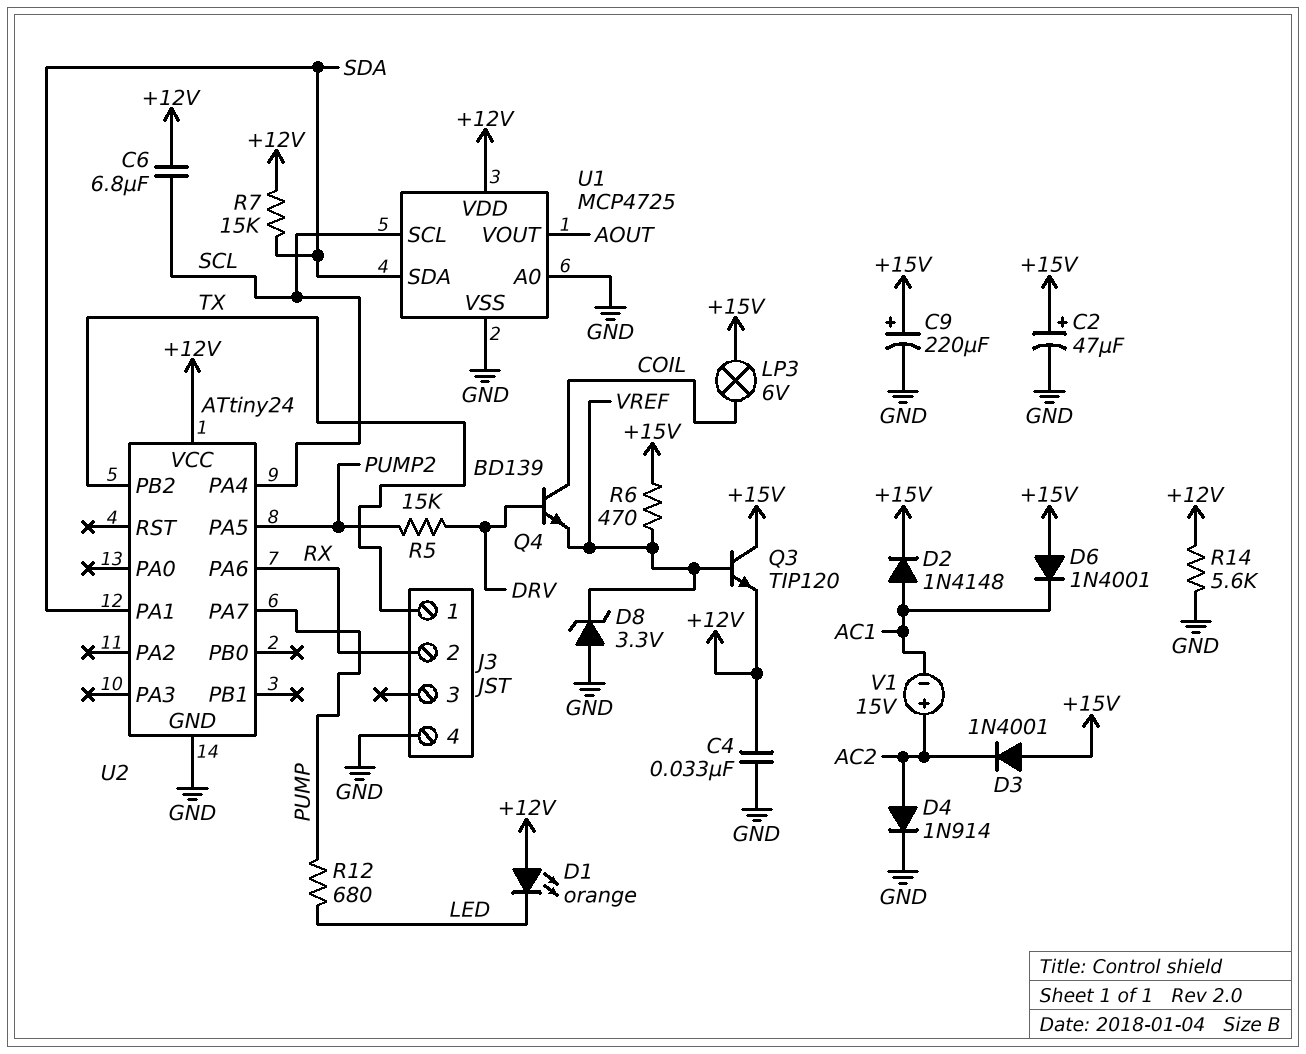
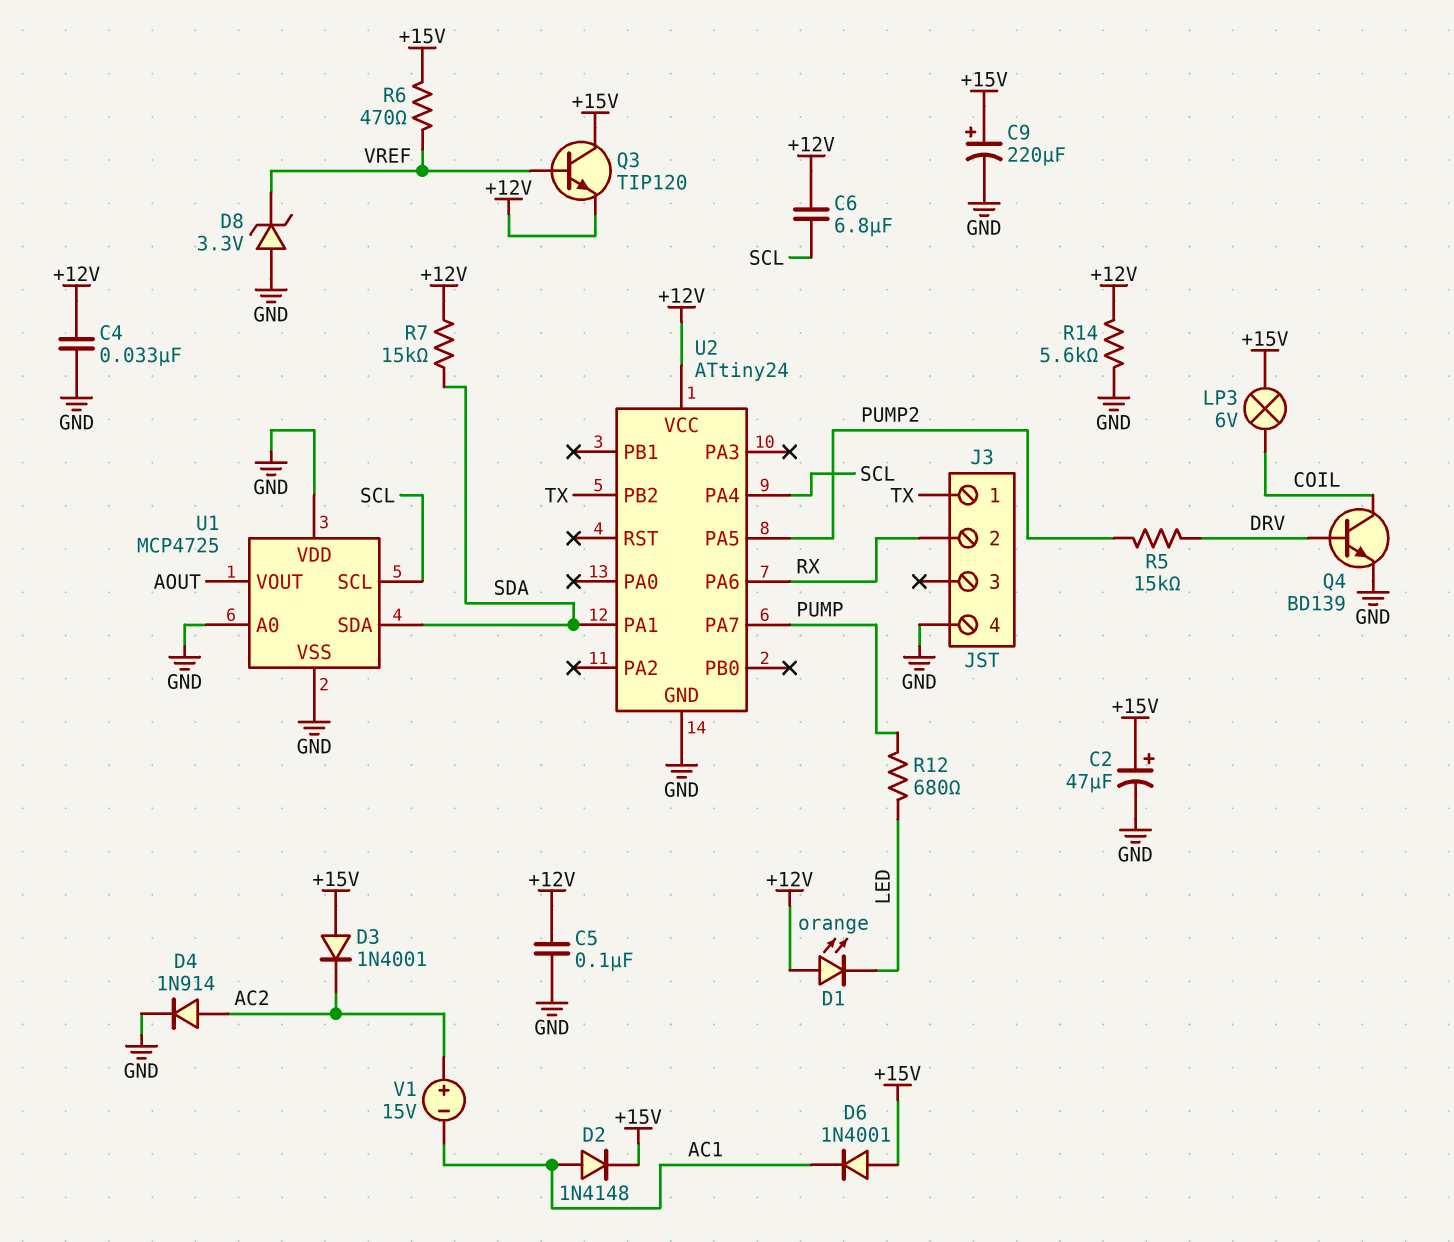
C5: none -> 100nF (+12V, GND)
Q4: NPN BD139 (B DRV, C COIL, E VREF) -> NPN BD139 (B DRV, C COIL, E GND)
U1 pin VDD: +12V -> GND

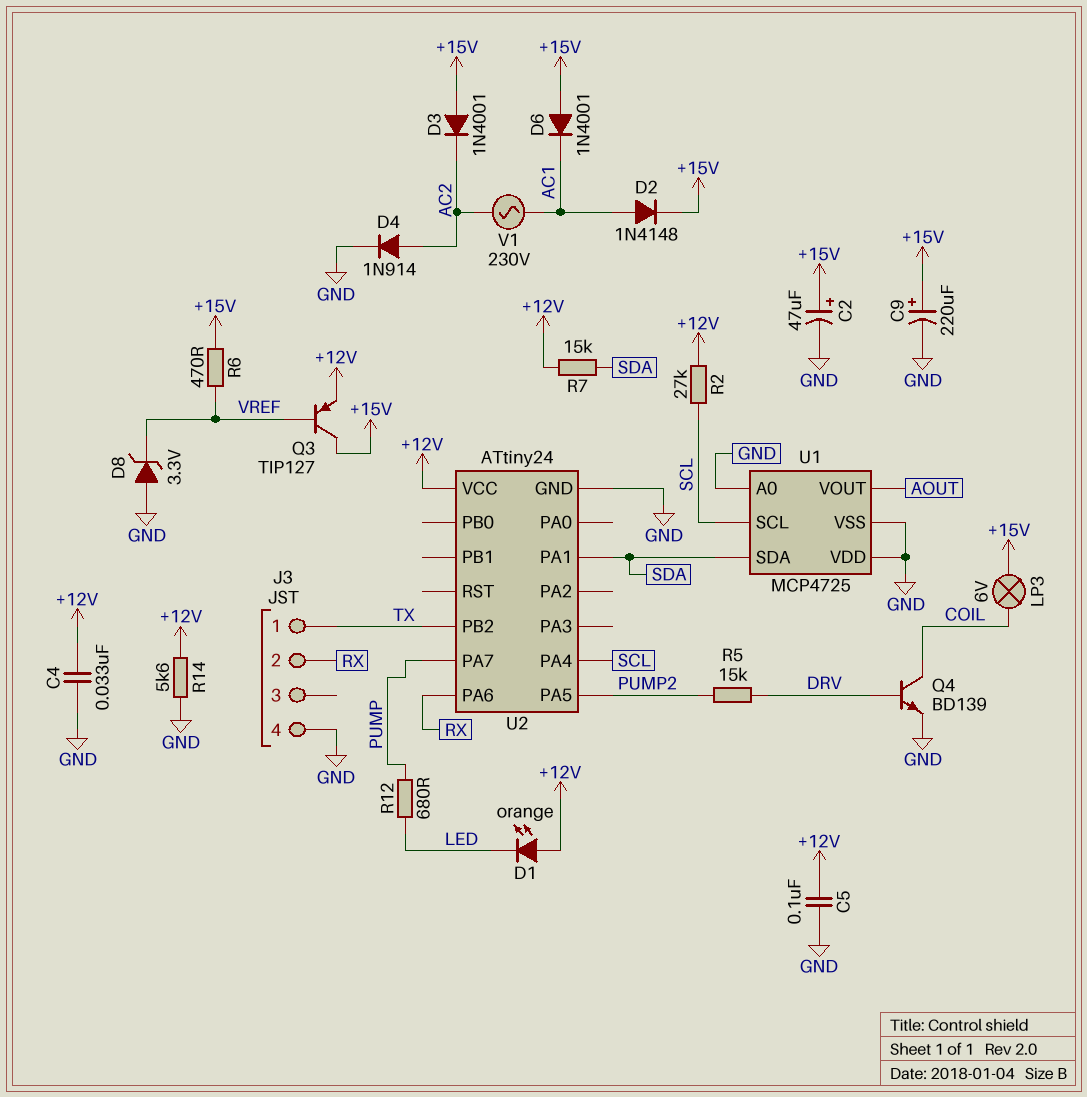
C6: 6.8uF (+12V, SCL) -> none
Q3: NPN TIP120 (B VREF, C +15V, E +12V) -> PNP TIP127 (B VREF, C +15V, E +12V)
R2: none -> 27k (+12V, SCL)
V1: 15V (plus AC2, minus AC1) -> AC 230V (AC1, AC2)

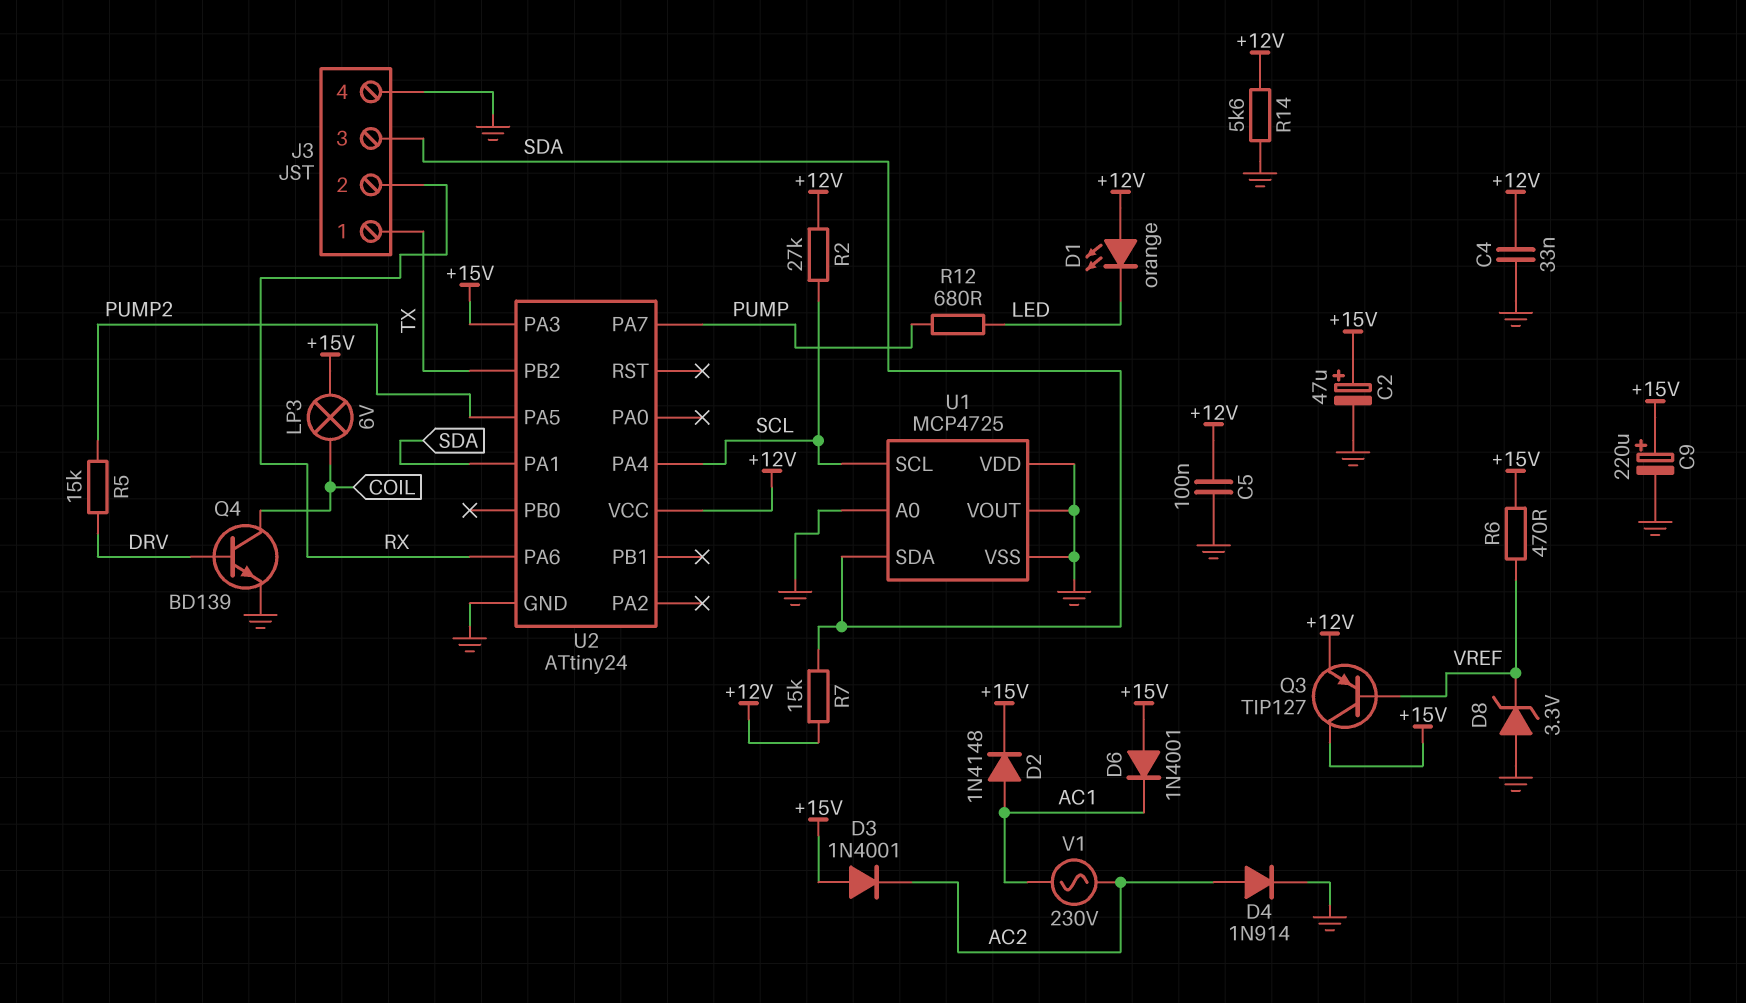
J3 pin 3: none -> SDA
U1 pin VOUT: AOUT -> GND
U2 pin PA3: none -> +15V

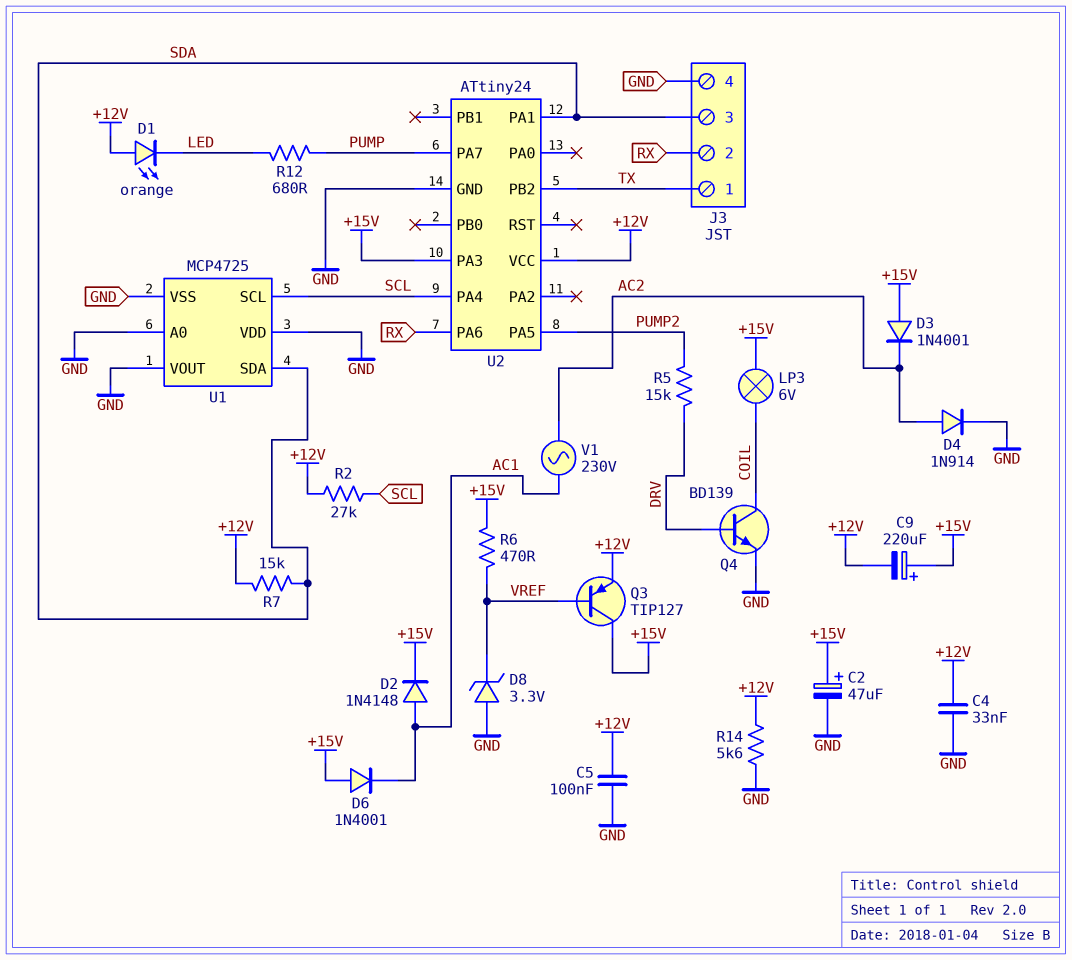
C9: 220uF (plus +15V, minus GND) -> 220uF (plus +15V, minus +12V)

